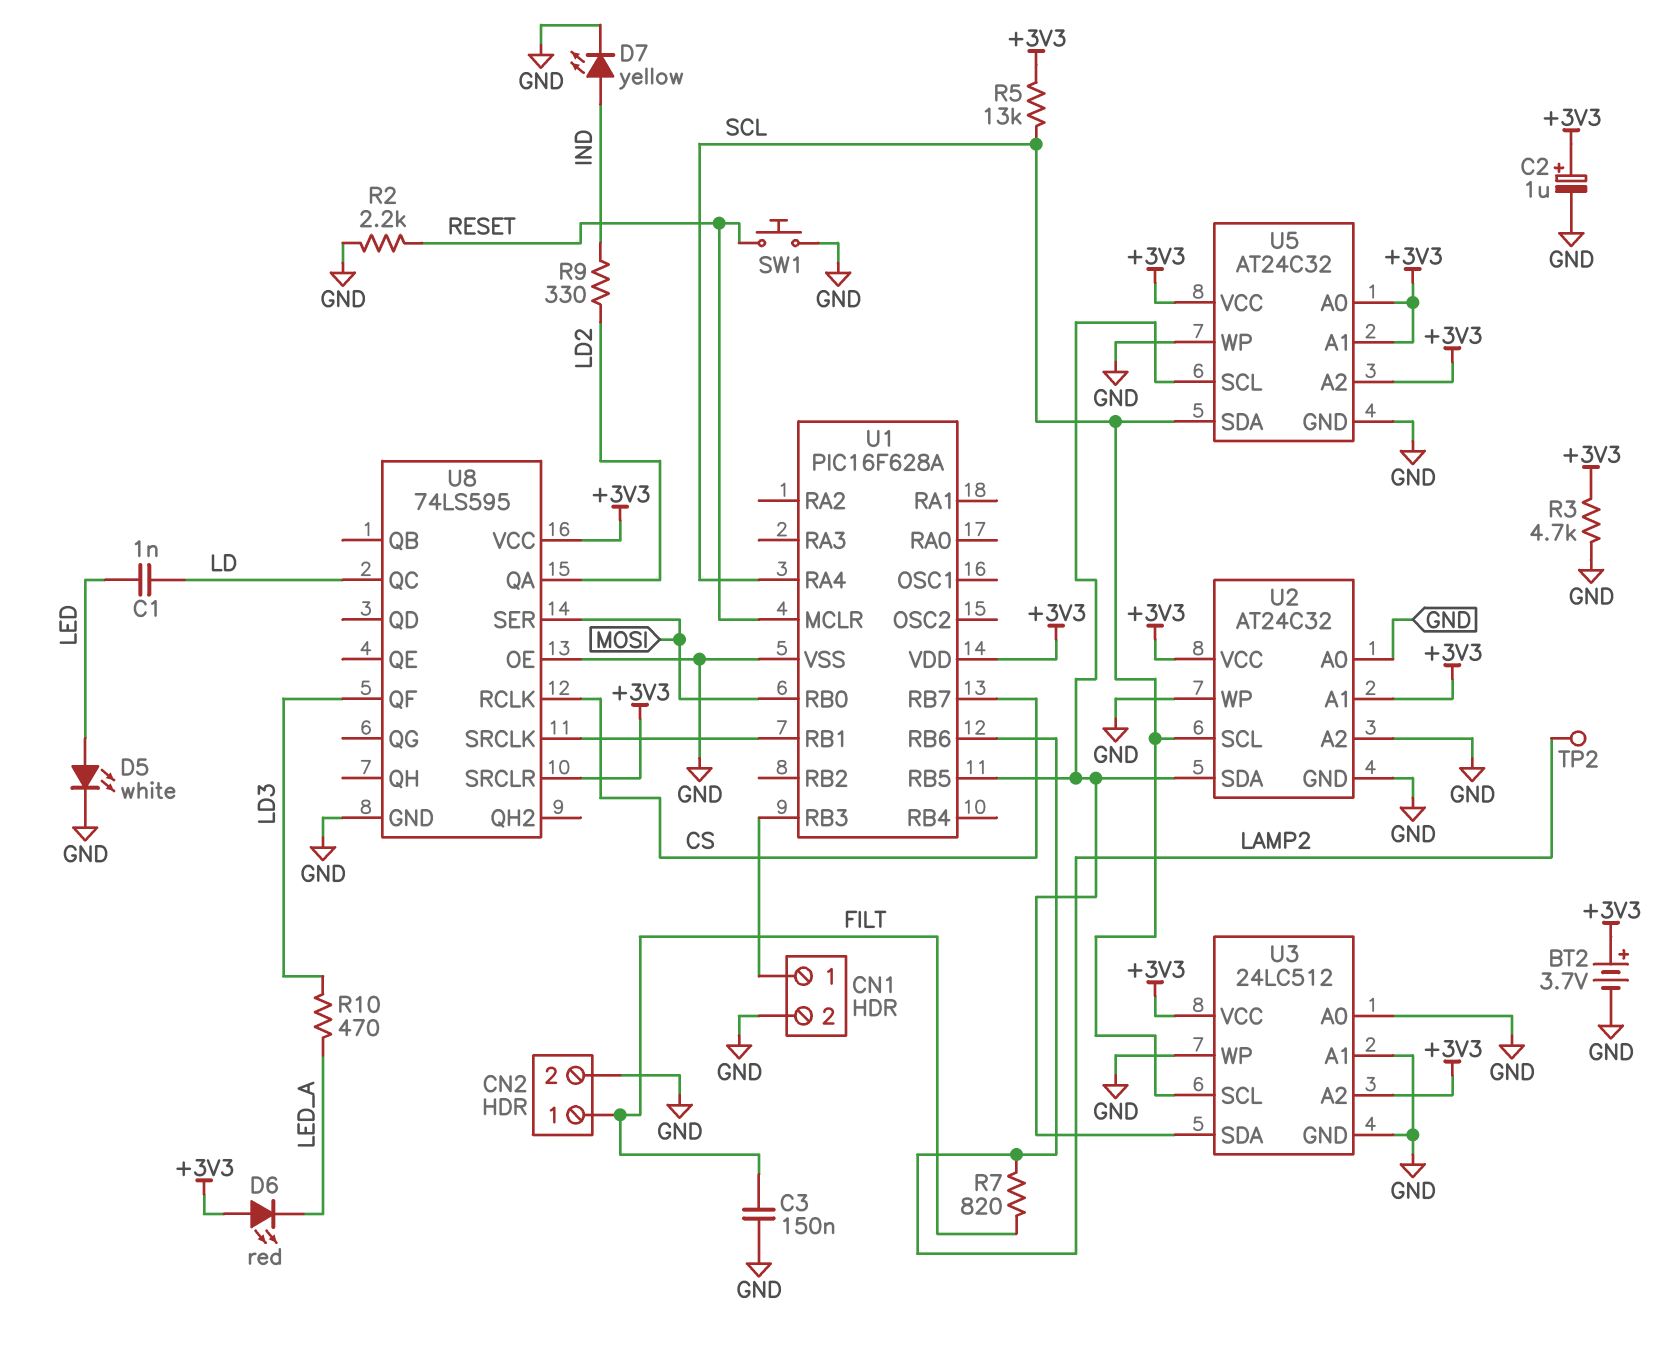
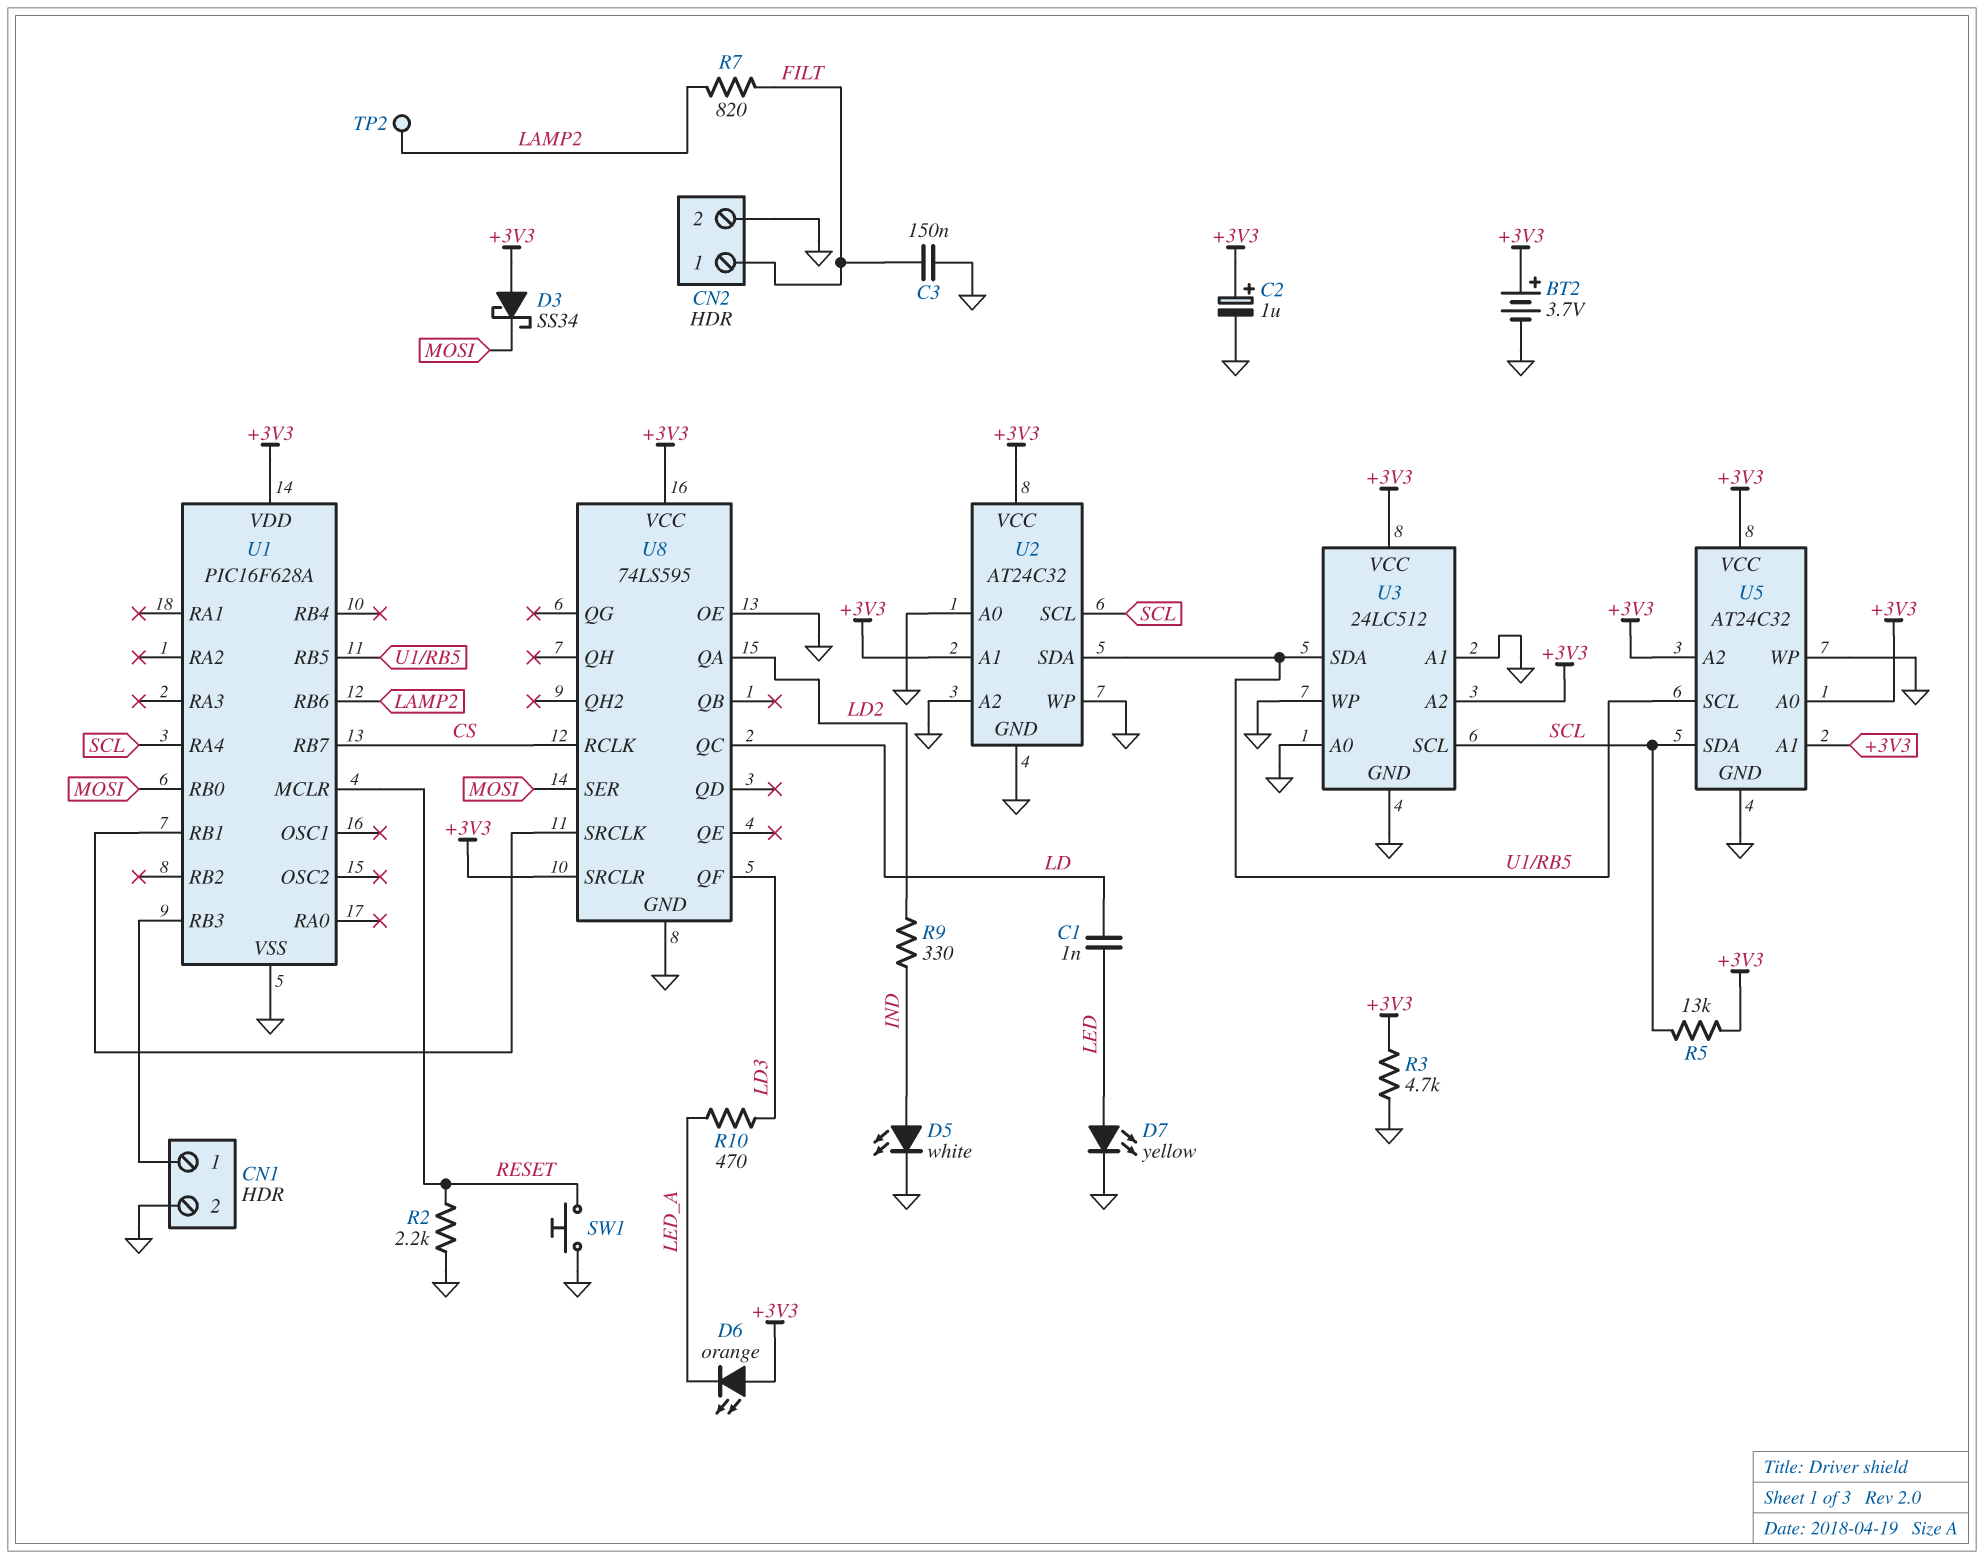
D3: none -> schottky SS34 (A +3V3, K MOSI)
D5: LED white (A LED, K GND) -> LED white (A IND, K GND)
D6: LED red (A +3V3, K LED_A) -> LED orange (A +3V3, K LED_A)
D7: LED yellow (A IND, K GND) -> LED yellow (A LED, K GND)

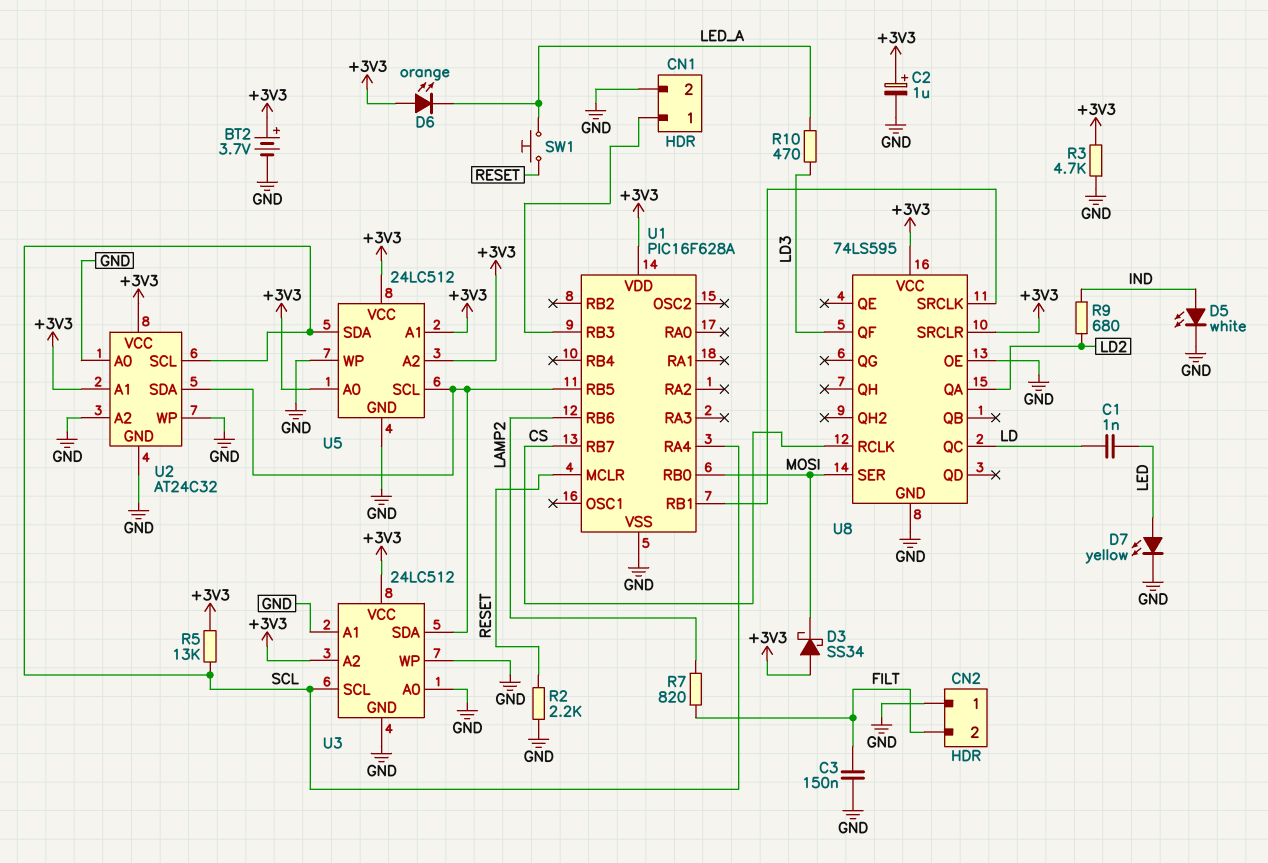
CN2 pin 1: FILT -> GND
CN2 pin 2: GND -> FILT
R9: 330 (IND, LD2) -> 680 (IND, LD2)
SW1: button (GND, RESET) -> button (LED_A, RESET)
TP2: test point (LAMP2) -> none
U5: AT24C32 -> 24LC512

